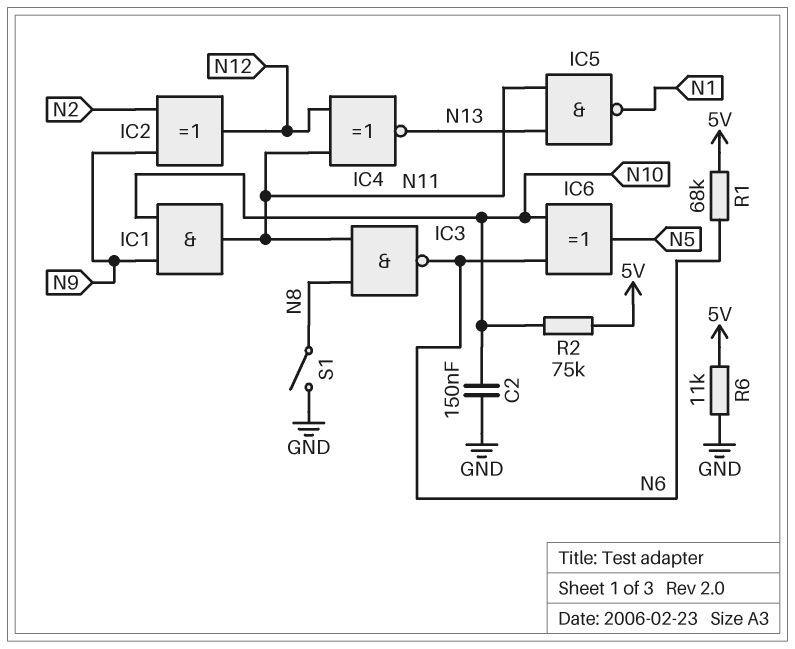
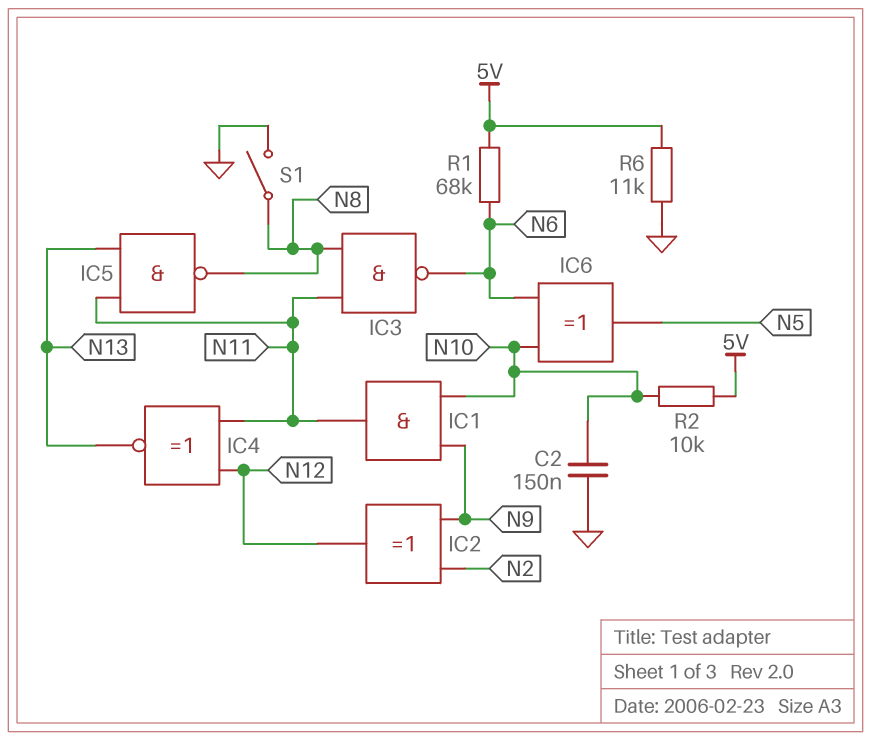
IC5: NAND (in N11, in N13, out N1) -> NAND (in N11, in N13, out N8)
R2: 75k (5V, N10) -> 10k (5V, N10)

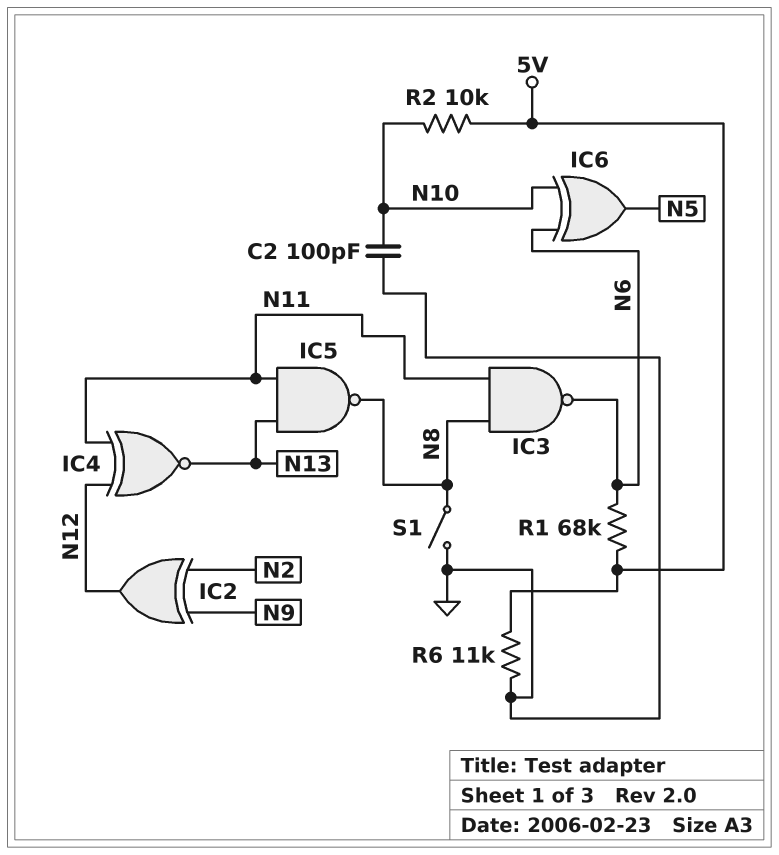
C2: 150nF (GND, N10) -> 100pF (GND, N10)
IC1: AND (in N9, in N10, out N11) -> none

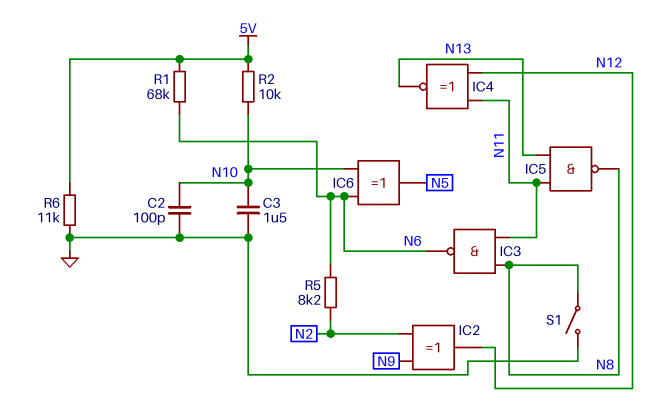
C3: none -> 1.5uF (GND, N10)
R5: none -> 8.2k (N2, N6)

